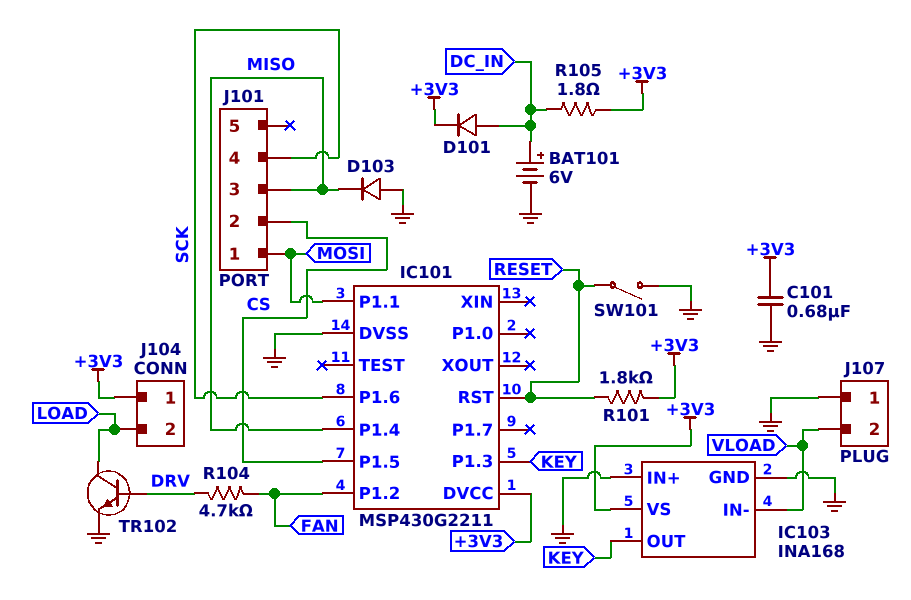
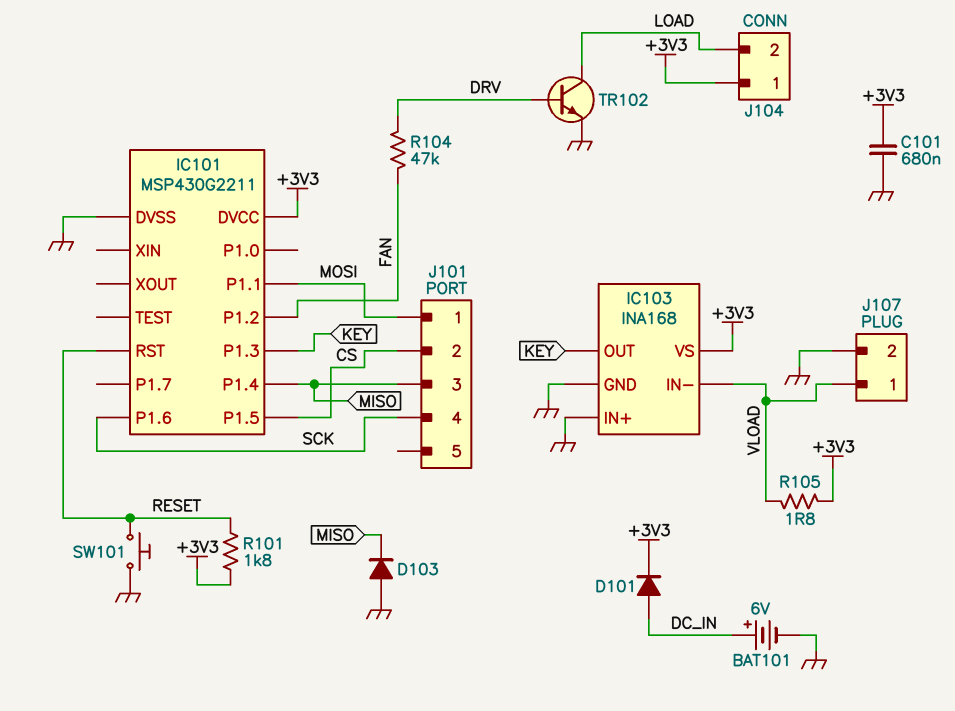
J107 pin 1: GND -> VLOAD
J107 pin 2: VLOAD -> GND
R104: 4.7k (DRV, FAN) -> 47k (DRV, FAN)
R105: 1.8 (+3V3, DC_IN) -> 1.8 (+3V3, VLOAD)
SW101: switch (GND, RESET) -> button (GND, RESET)

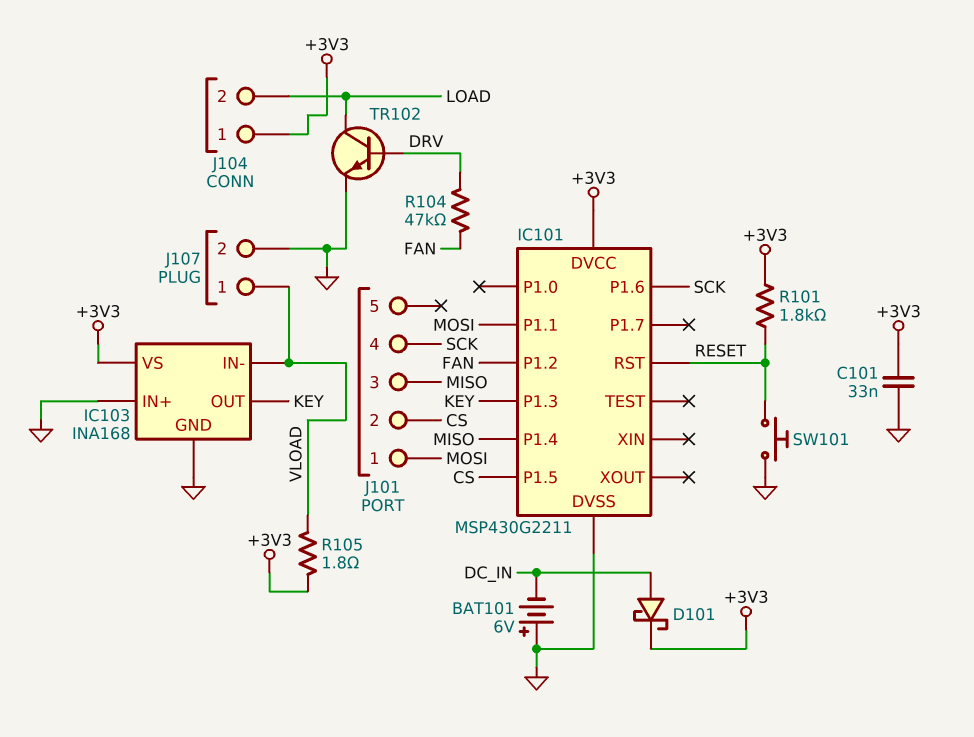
BAT101: 6V (plus DC_IN, minus GND) -> 6V (plus GND, minus DC_IN)
C101: 680nF (+3V3, GND) -> 33nF (+3V3, GND)
D101: diode (A DC_IN, K +3V3) -> schottky (A DC_IN, K +3V3)
D103: diode (A GND, K MISO) -> none

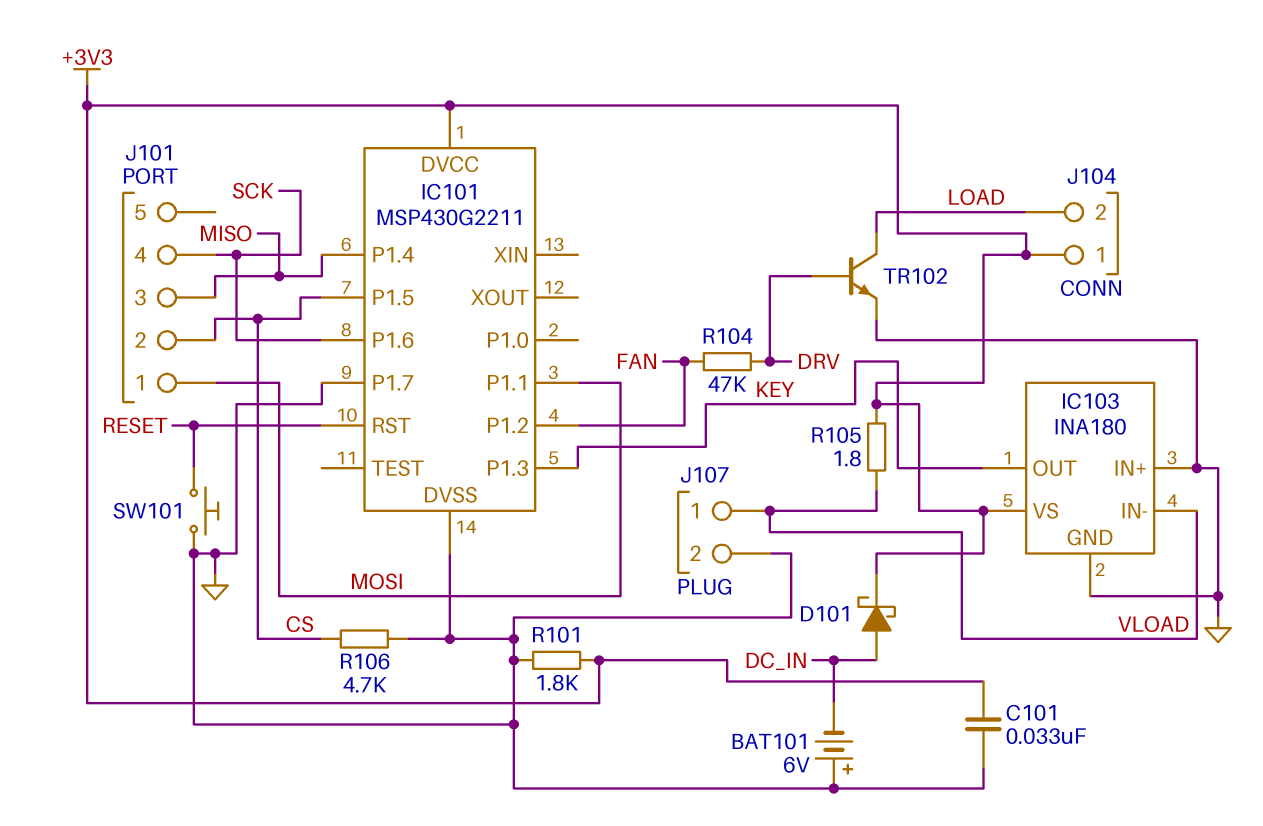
IC101 pin P1.7: none -> GND
IC103: INA168 -> INA180
R101: 1.8k (+3V3, RESET) -> 1.8k (+3V3, GND)
R106: none -> 4.7k (CS, GND)

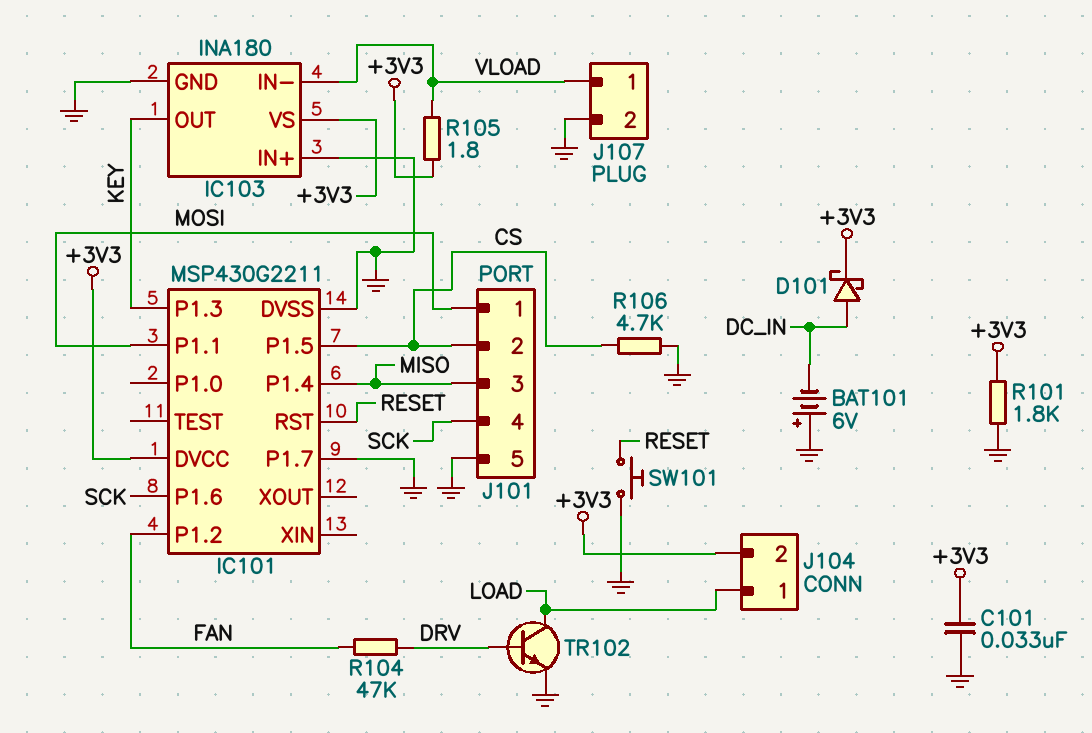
J101 pin 5: none -> GND
J104 pin 1: +3V3 -> LOAD
J104 pin 2: LOAD -> +3V3

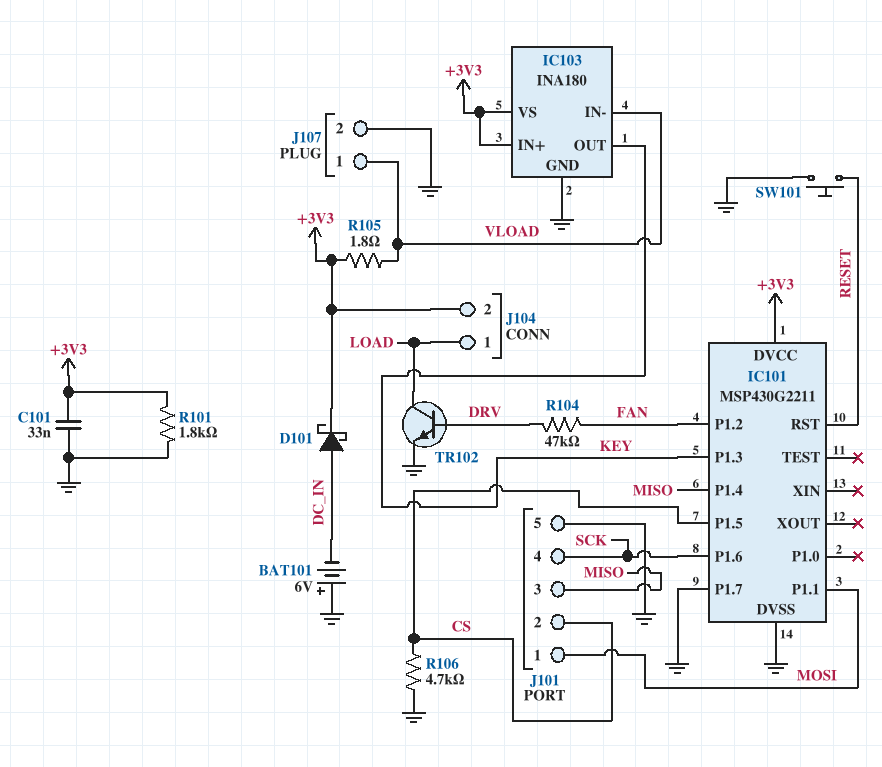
IC103 pin IN+: GND -> +3V3

